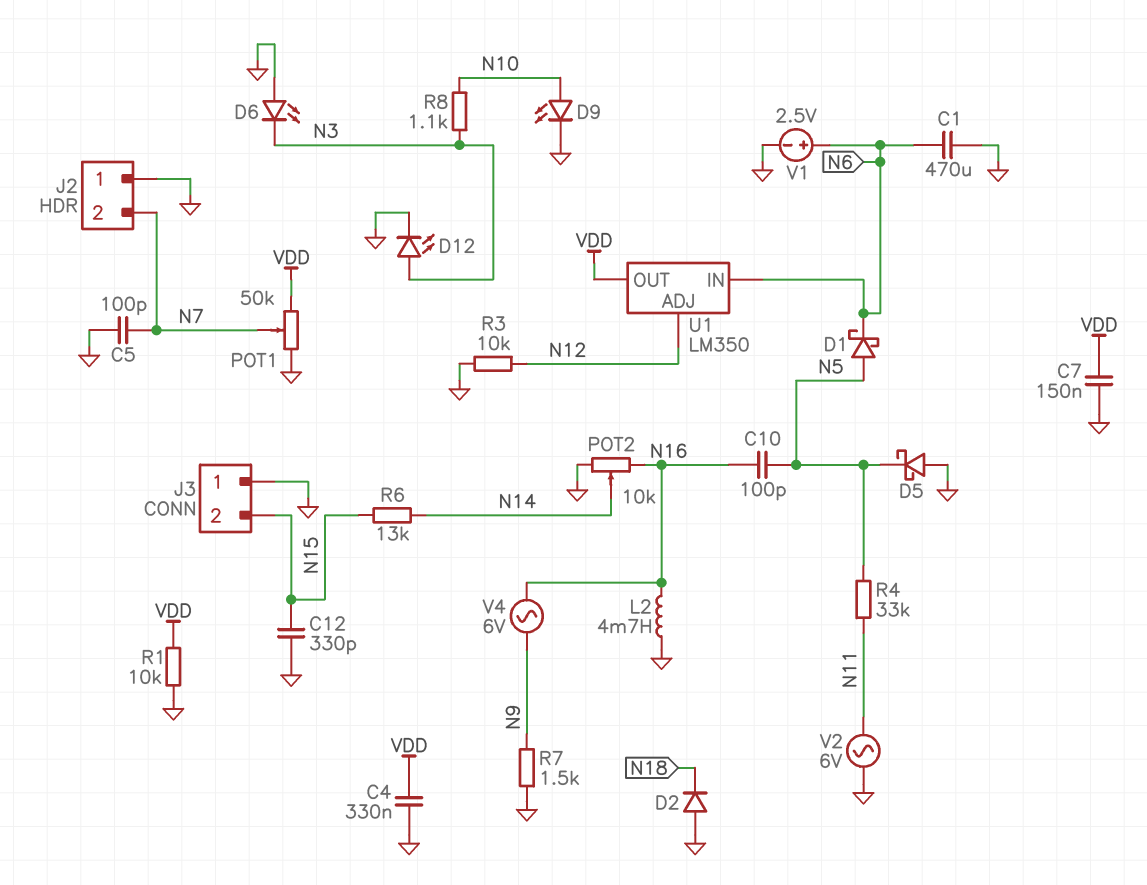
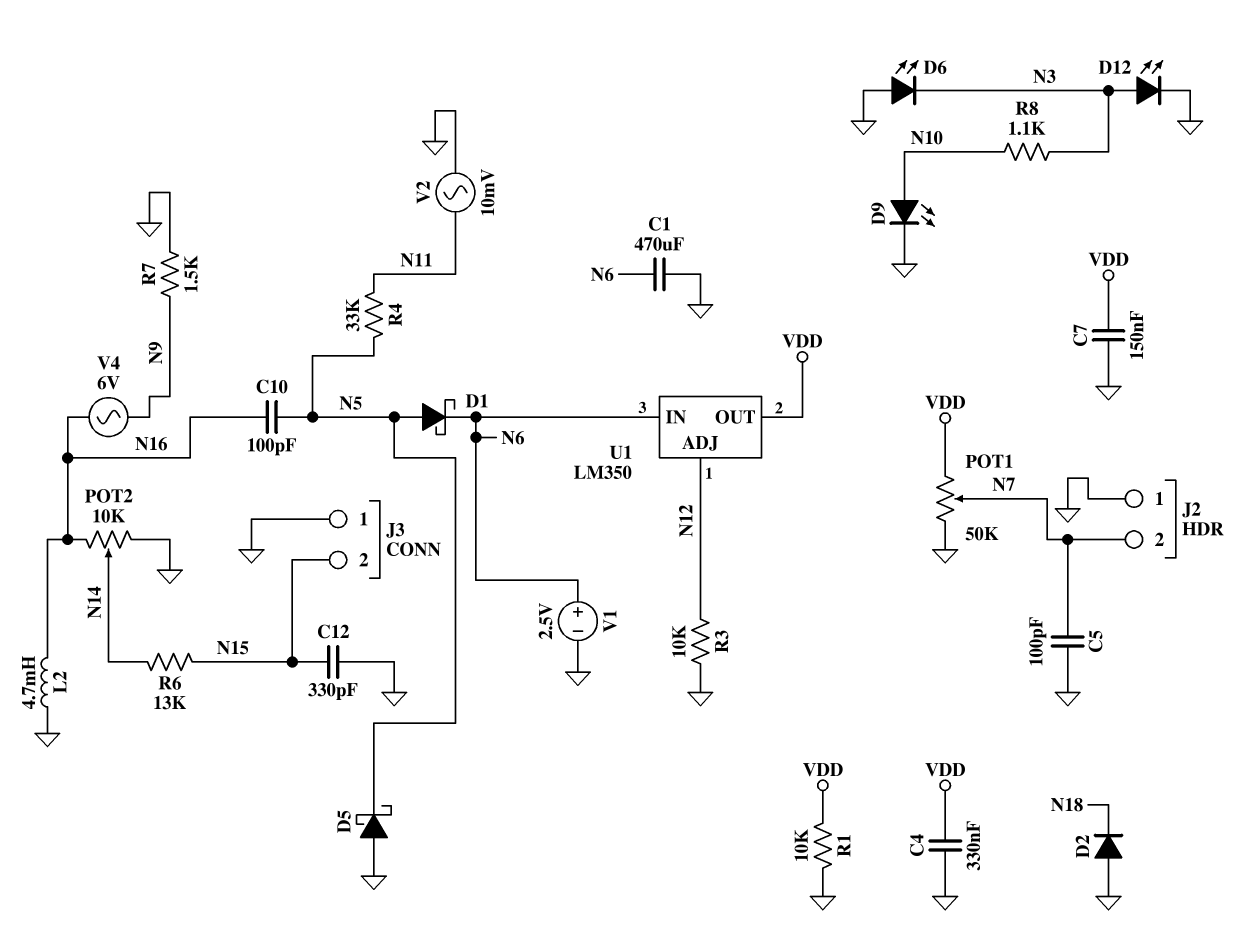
V2: AC 6V (GND, N11) -> AC 10mV (GND, N11)

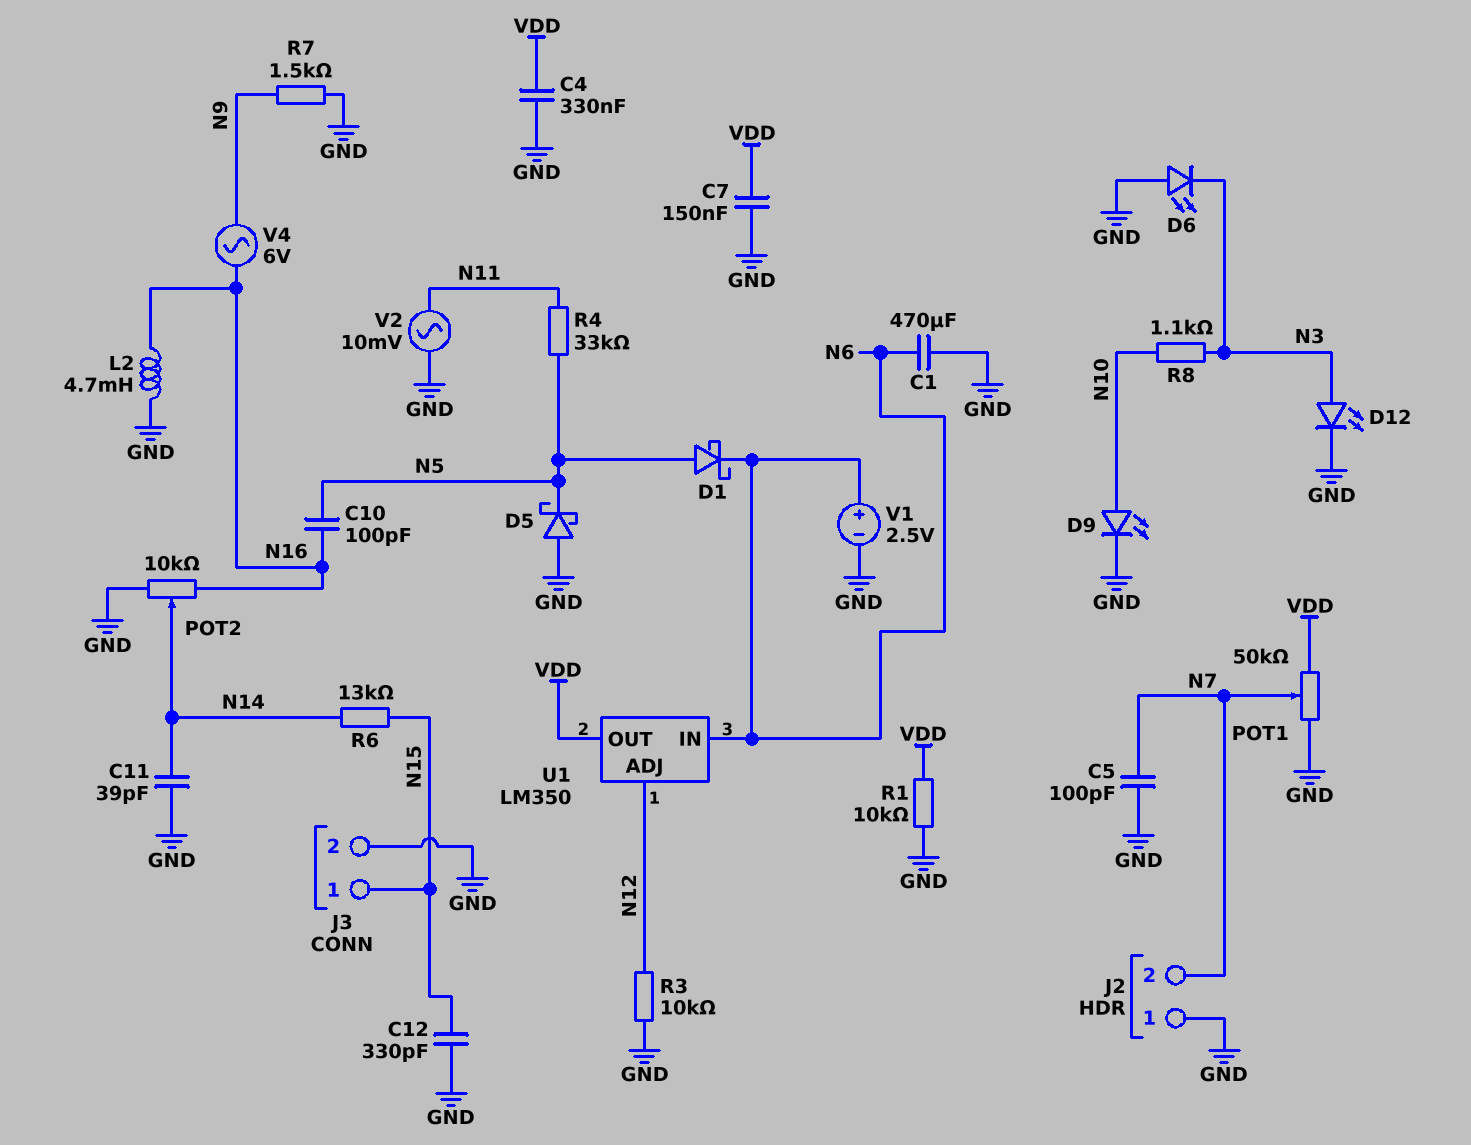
C11: none -> 39pF (GND, N14)
D2: diode (A GND, K N18) -> none
J3 pin 1: GND -> N15
J3 pin 2: N15 -> GND

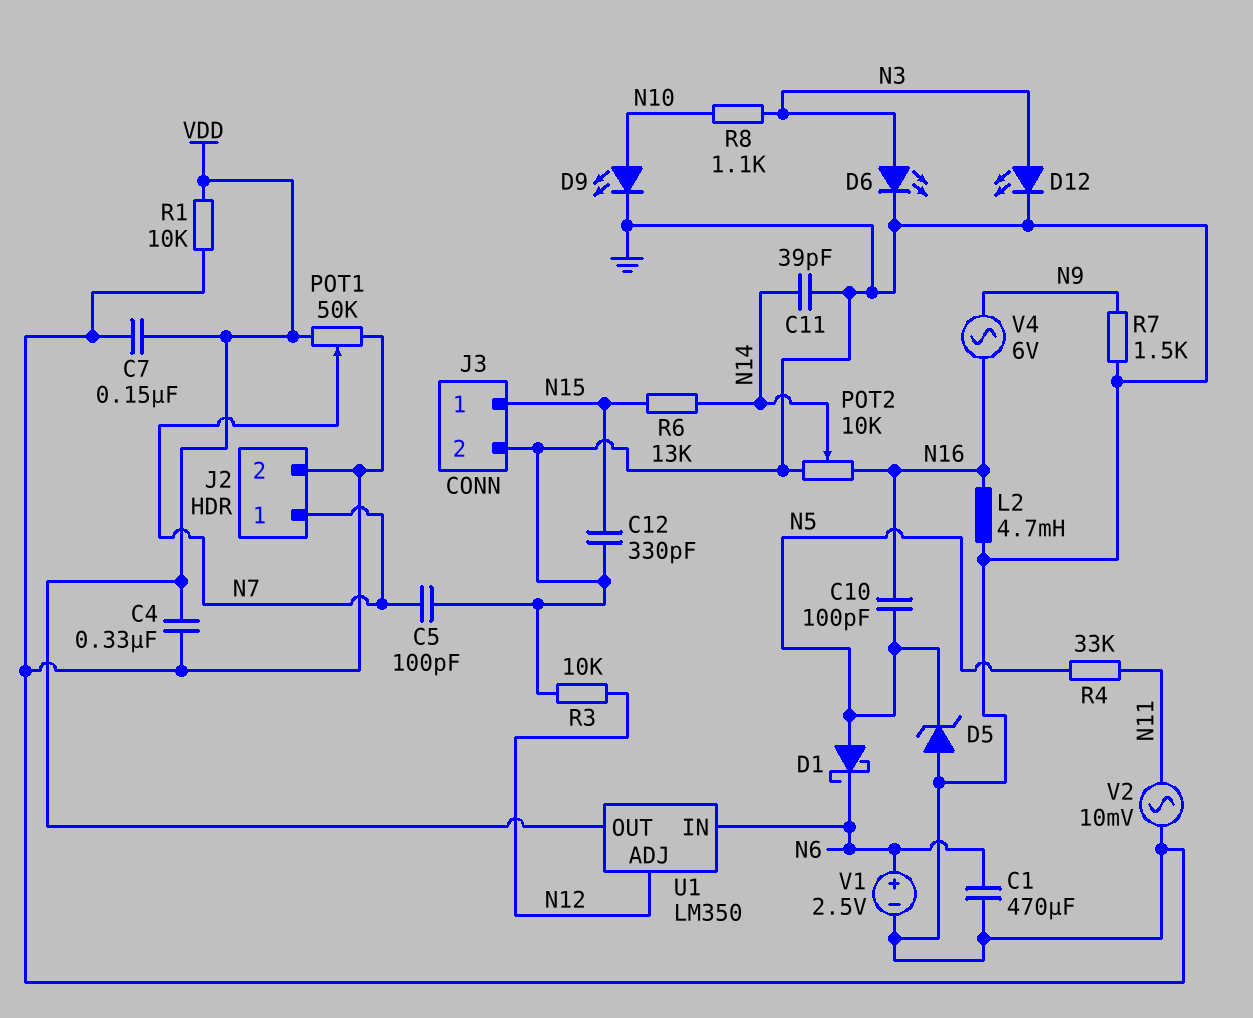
D5: schottky (A GND, K N5) -> zener (A GND, K N5)
D6: LED (A GND, K N3) -> LED (A N3, K GND)
J2 pin 1: GND -> N7
J2 pin 2: N7 -> GND

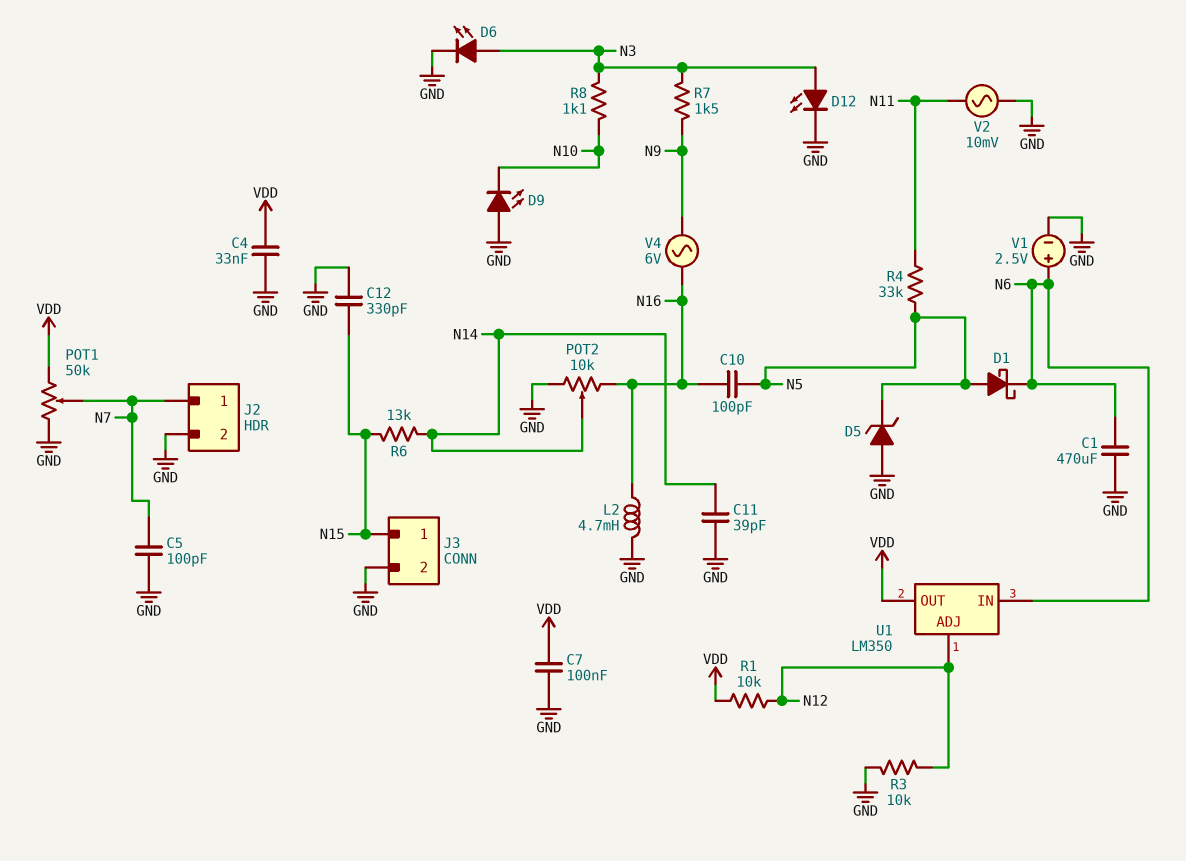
C4: 330nF (GND, VDD) -> 33nF (GND, VDD)
C7: 150nF (GND, VDD) -> 100nF (GND, VDD)
D9: LED (A N10, K GND) -> LED (A GND, K N10)
R1: 10k (GND, VDD) -> 10k (N12, VDD)
R7: 1.5k (GND, N9) -> 1.5k (N3, N9)

